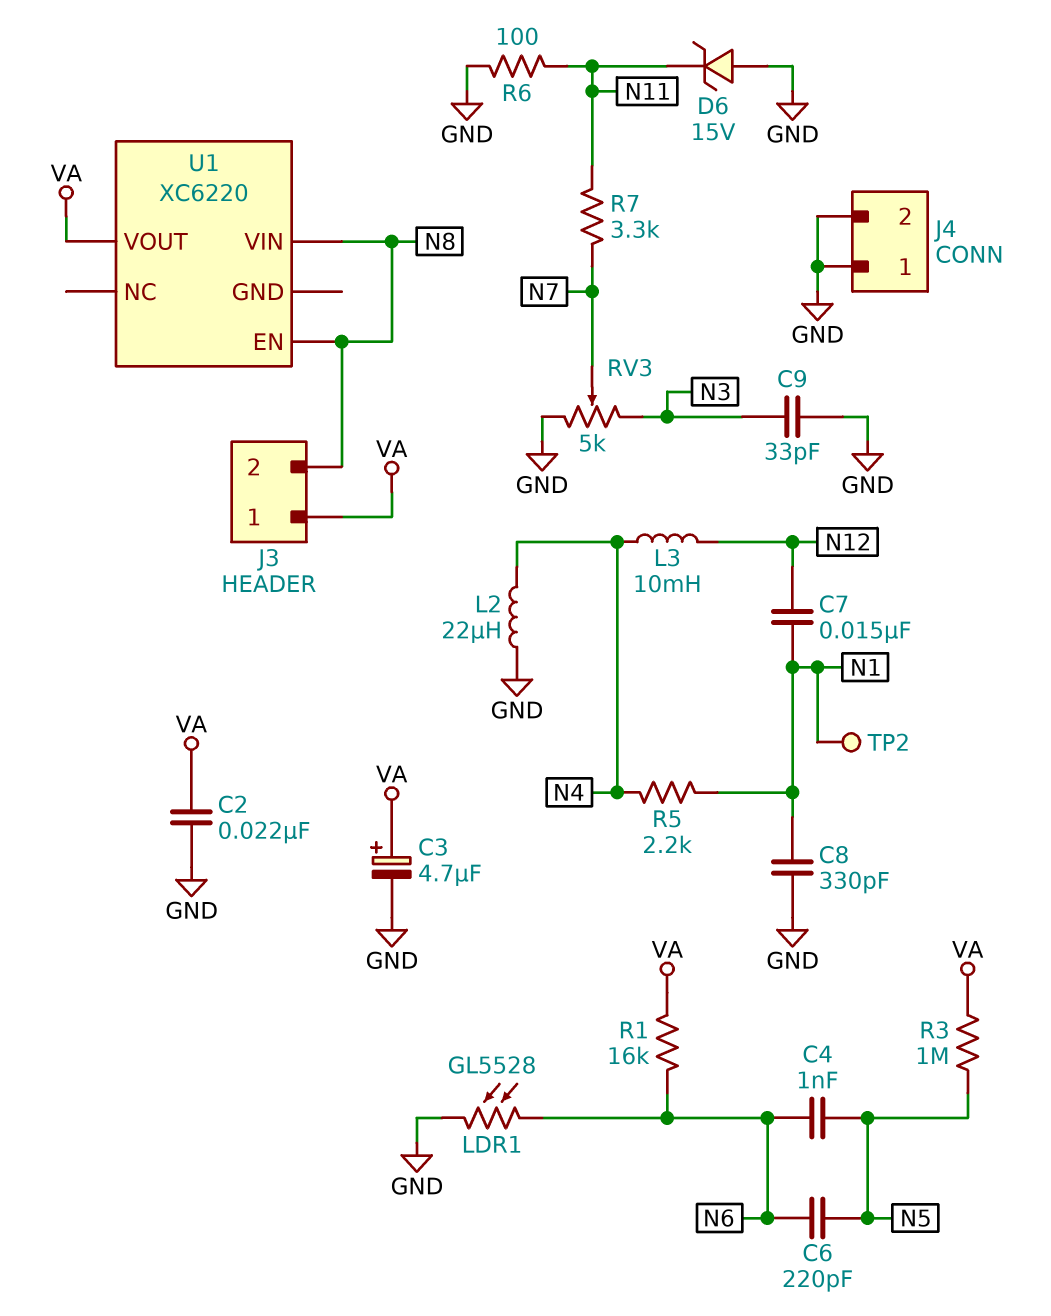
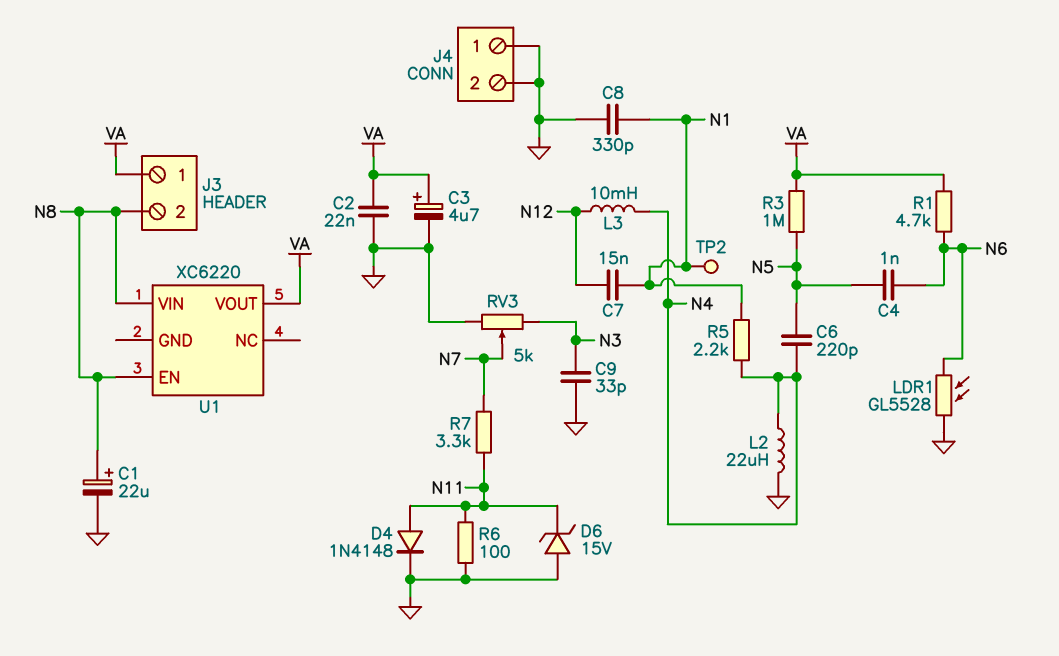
C1: none -> 22uF (plus N8, minus GND)
C6: 220pF (N5, N6) -> 220pF (N4, N5)
D4: none -> diode 1N4148 (A N11, K GND)
R1: 16k (N6, VA) -> 4.7k (N6, VA)

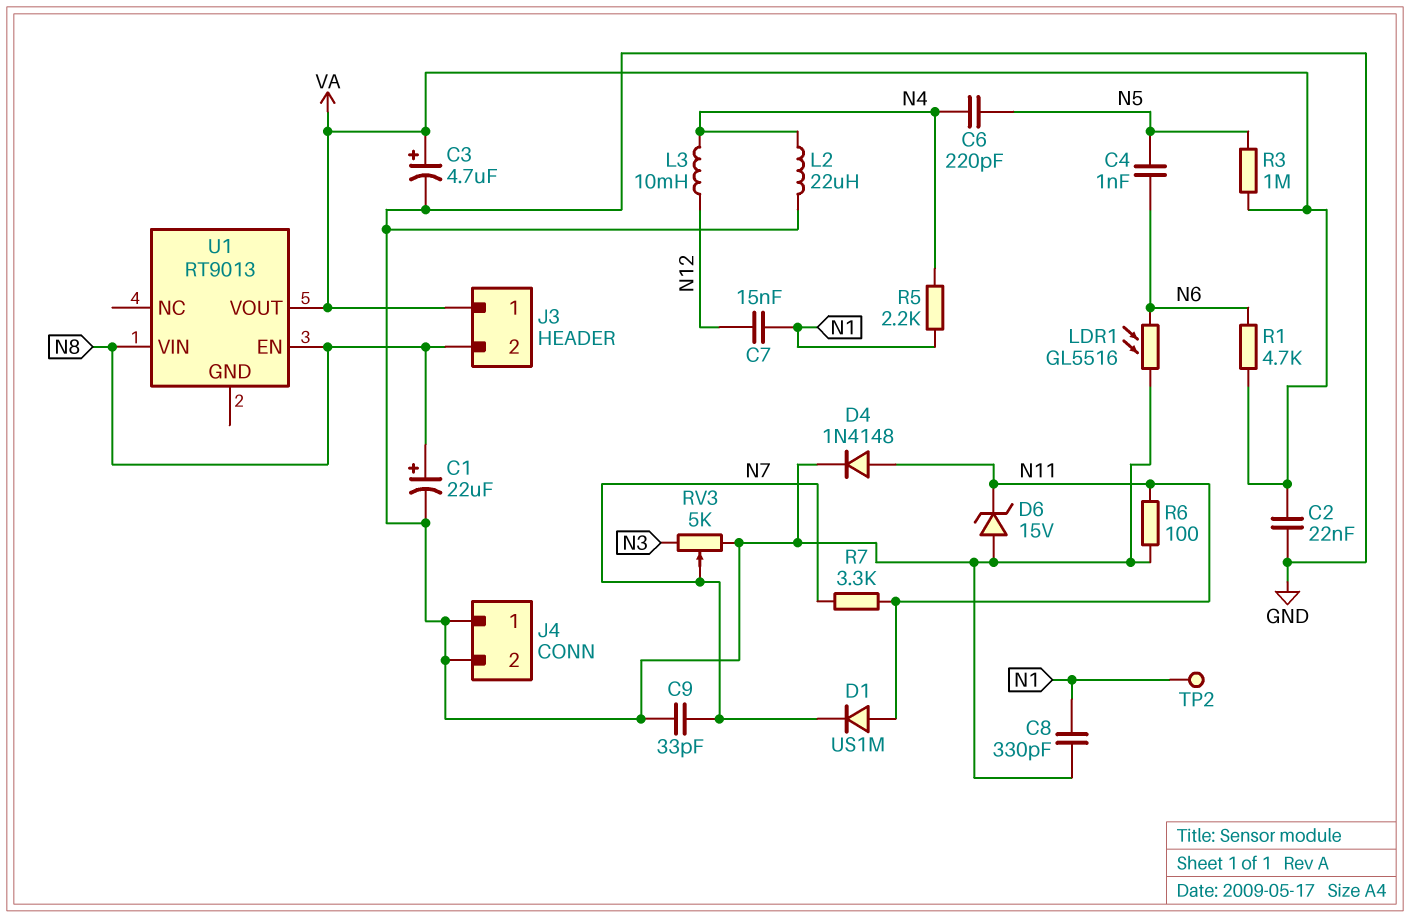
C9: 33pF (GND, N3) -> 33pF (GND, N7)
D1: none -> diode US1M (A N11, K N7)
LDR1: GL5528 (GND, N6) -> GL5516 (GND, N6)
U1: XC6220 -> RT9013

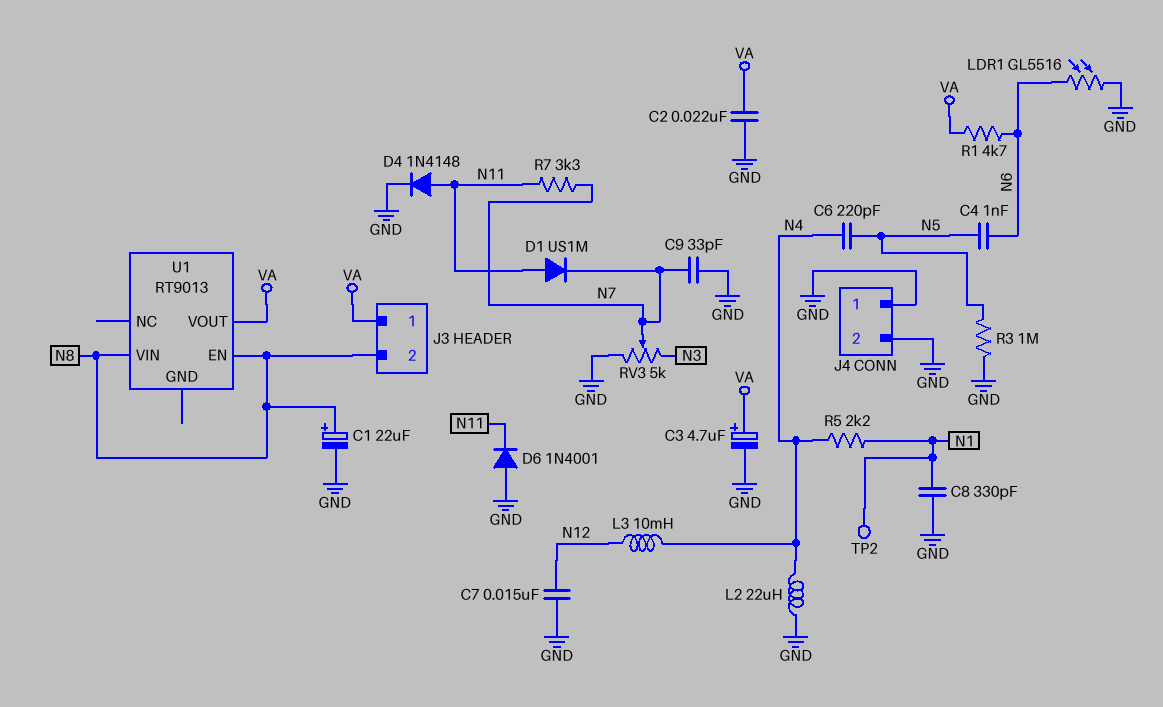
C7: 15nF (N1, N12) -> 15nF (GND, N12)
D6: zener 15V (A GND, K N11) -> diode 1N4001 (A GND, K N11)
R3: 1M (N5, VA) -> 1M (GND, N5)
R6: 100 (GND, N11) -> none

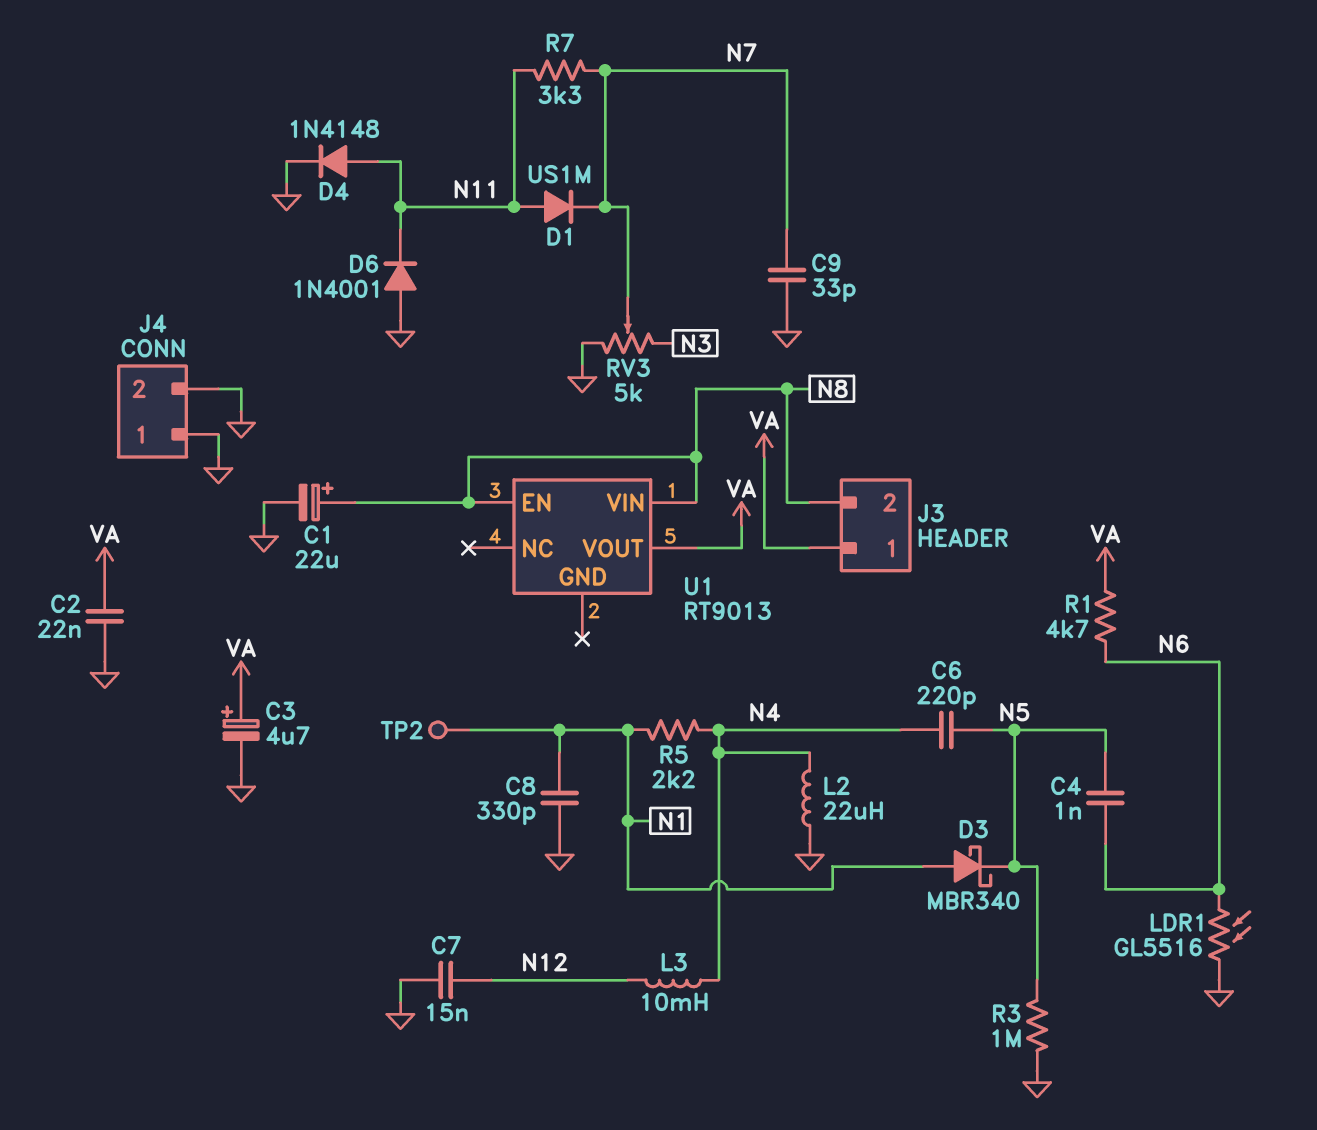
D3: none -> schottky MBR340 (A N1, K N5)

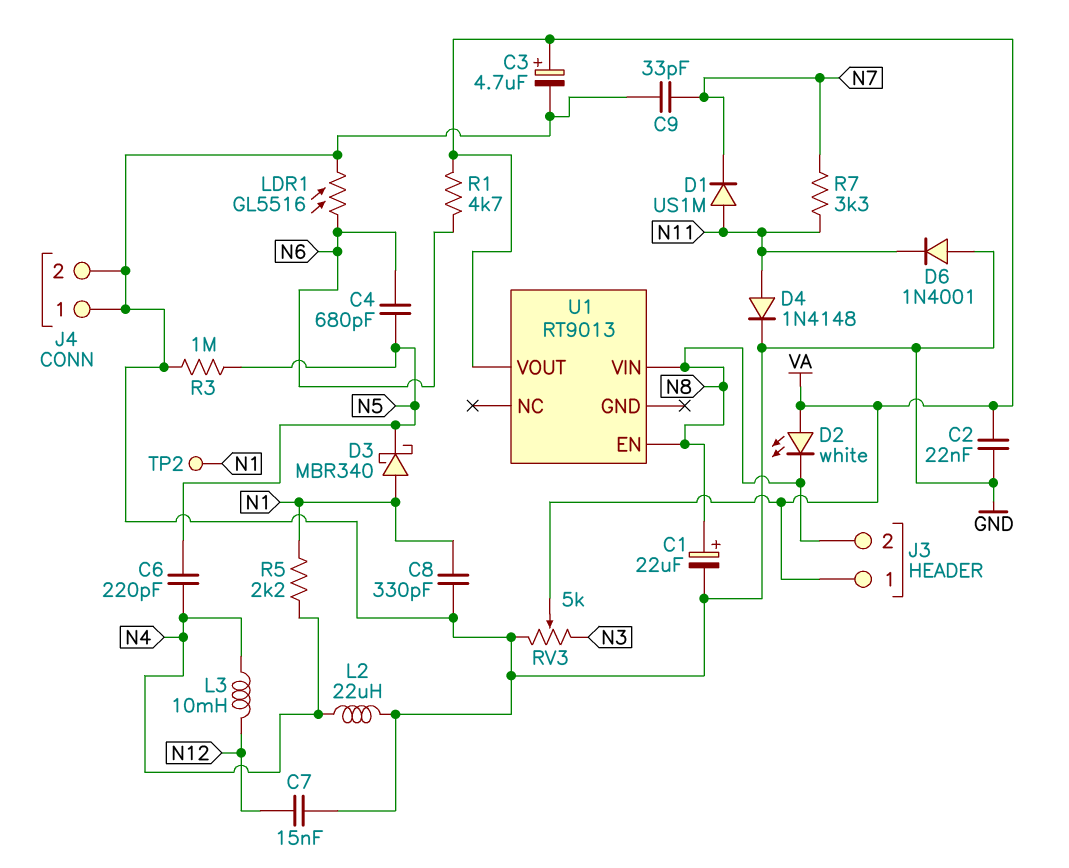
C4: 1nF (N5, N6) -> 680pF (N5, N6)
D2: none -> LED white (A VA, K N8)
RV3: 5k (GND, N3, wiper N7) -> 5k (GND, N3, wiper VA)

